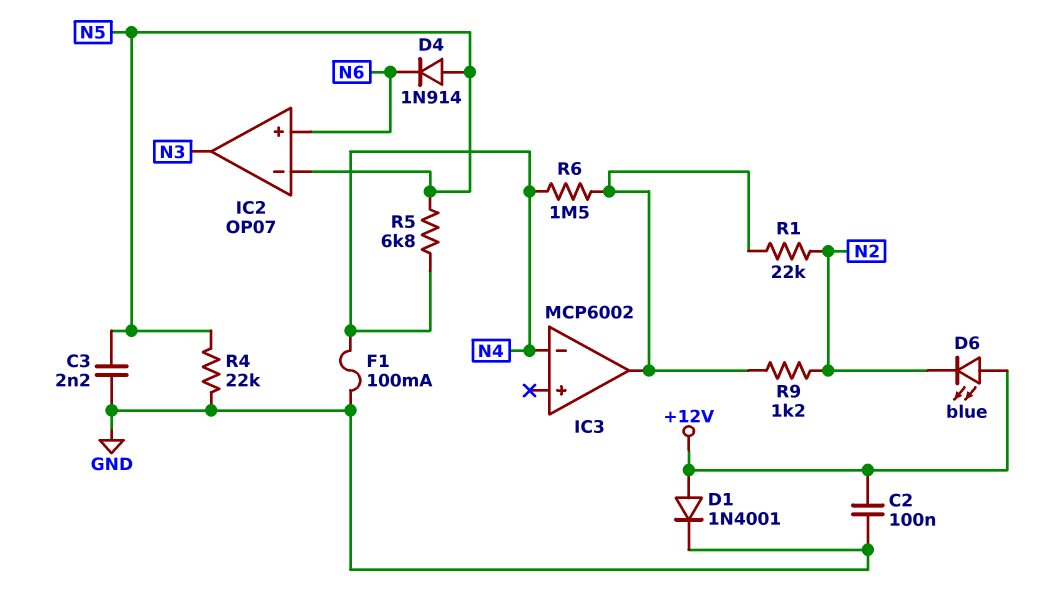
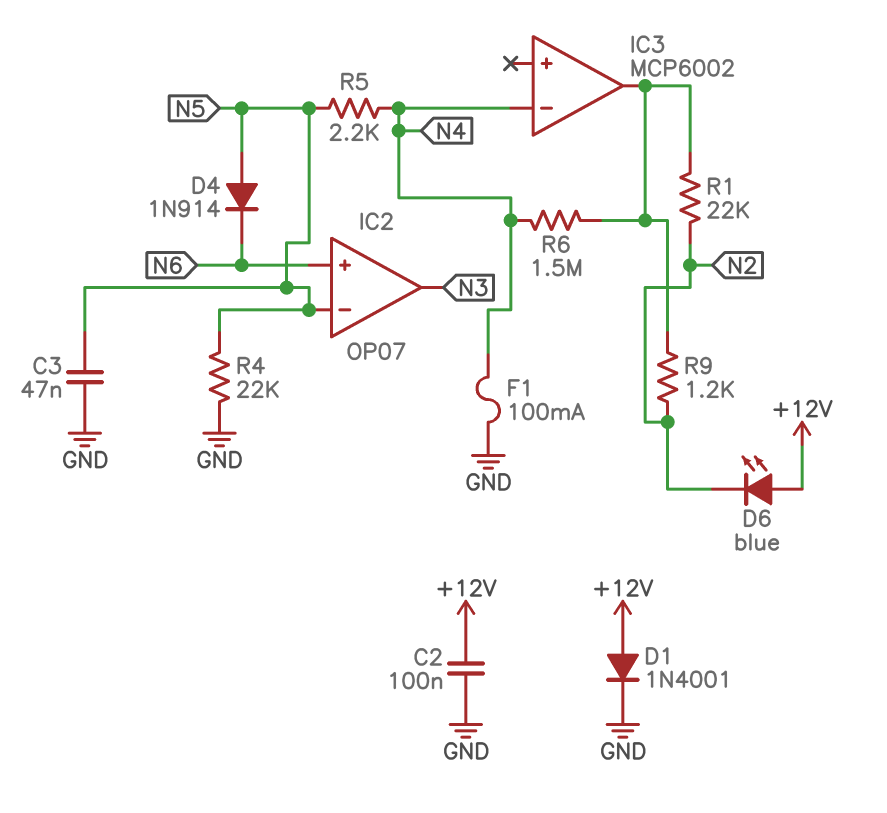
C3: 2.2nF (GND, N5) -> 47nF (GND, N5)
R5: 6.8k (N4, N5) -> 2.2k (N4, N5)

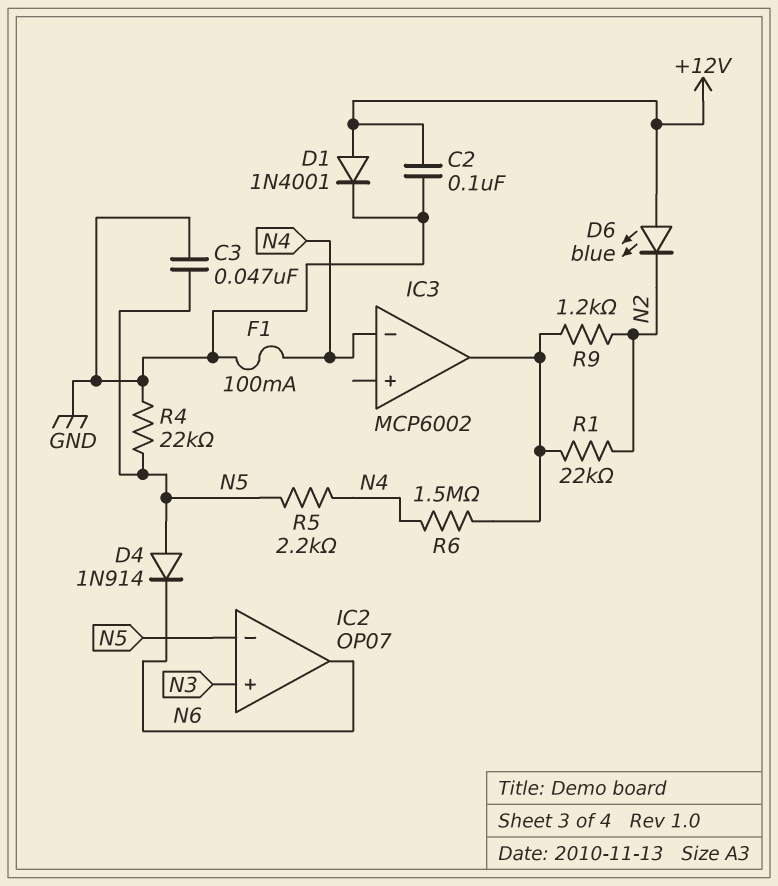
IC2 pin in+: N6 -> N3
IC2 pin out: N3 -> N6

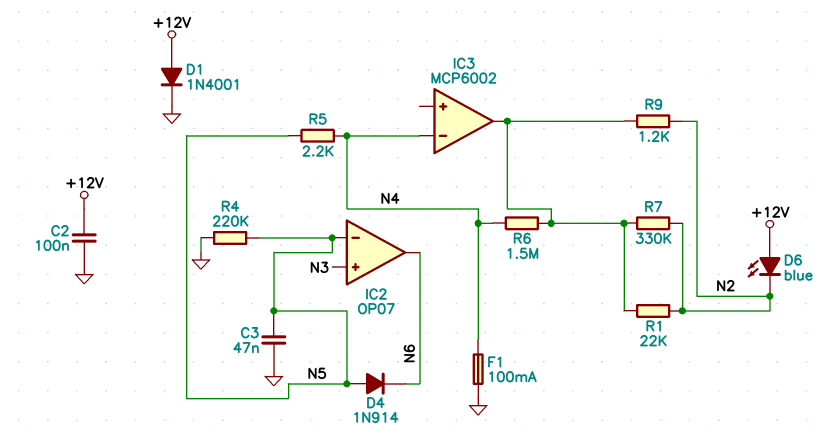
R4: 22k (GND, N5) -> 220k (GND, N5)
R7: none -> 330k (IC3/out, N2)

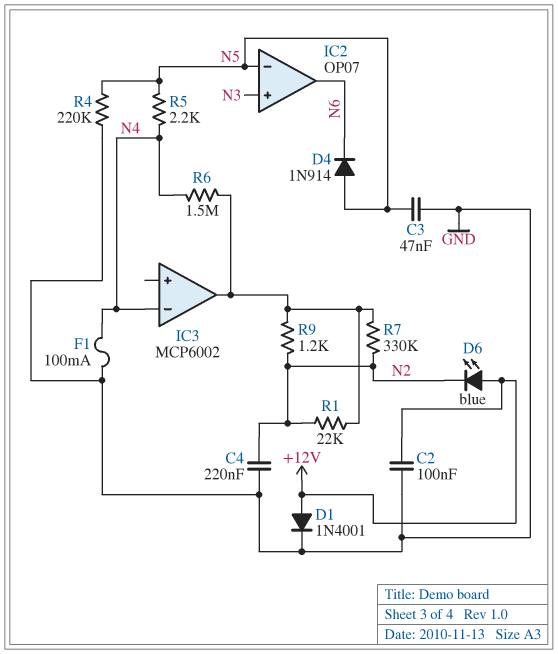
C4: none -> 220nF (GND, N2)

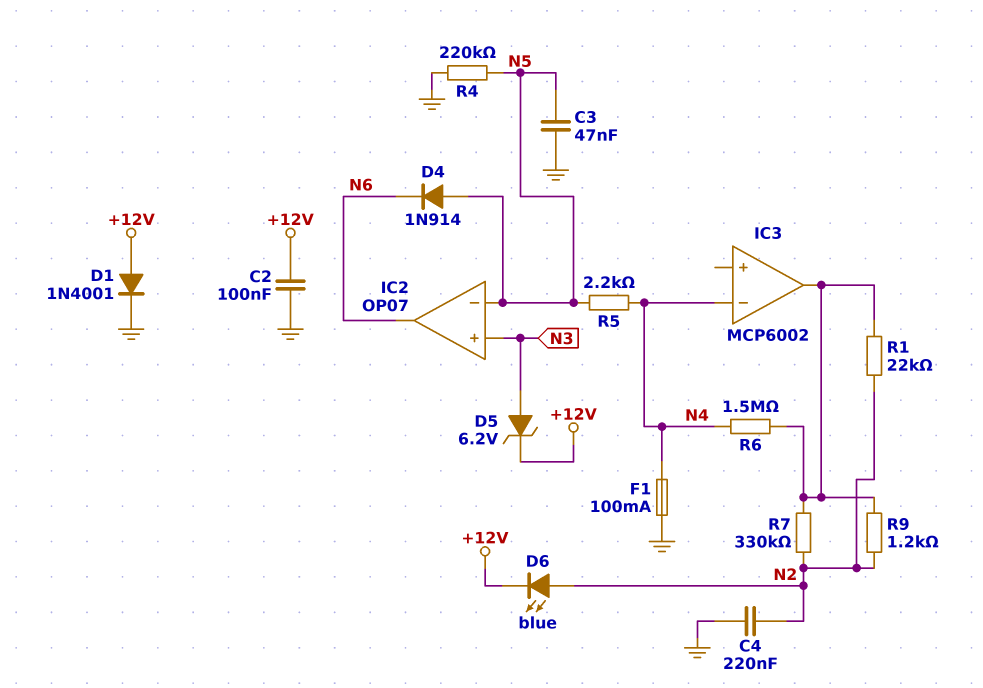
D5: none -> zener 6.2V (A N3, K +12V)
D6: LED blue (A +12V, K N2) -> LED blue (A N2, K +12V)

